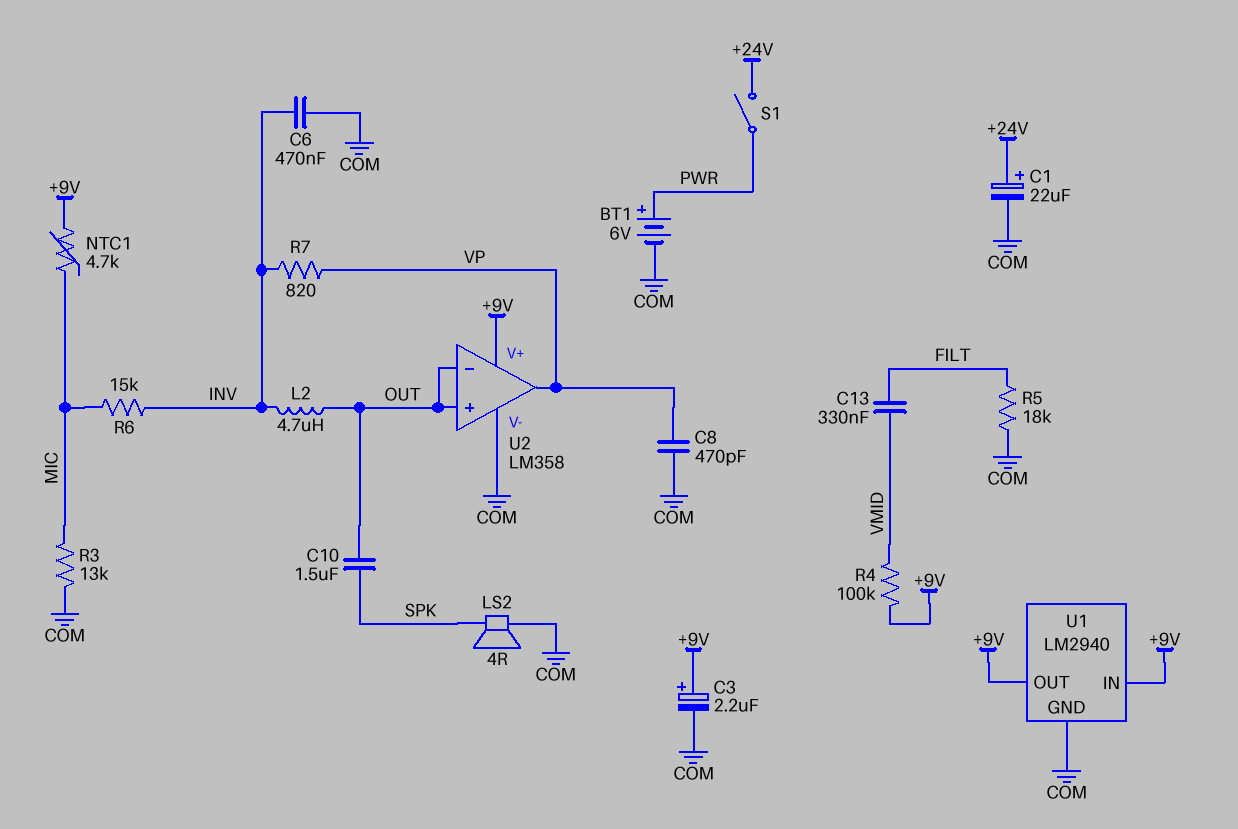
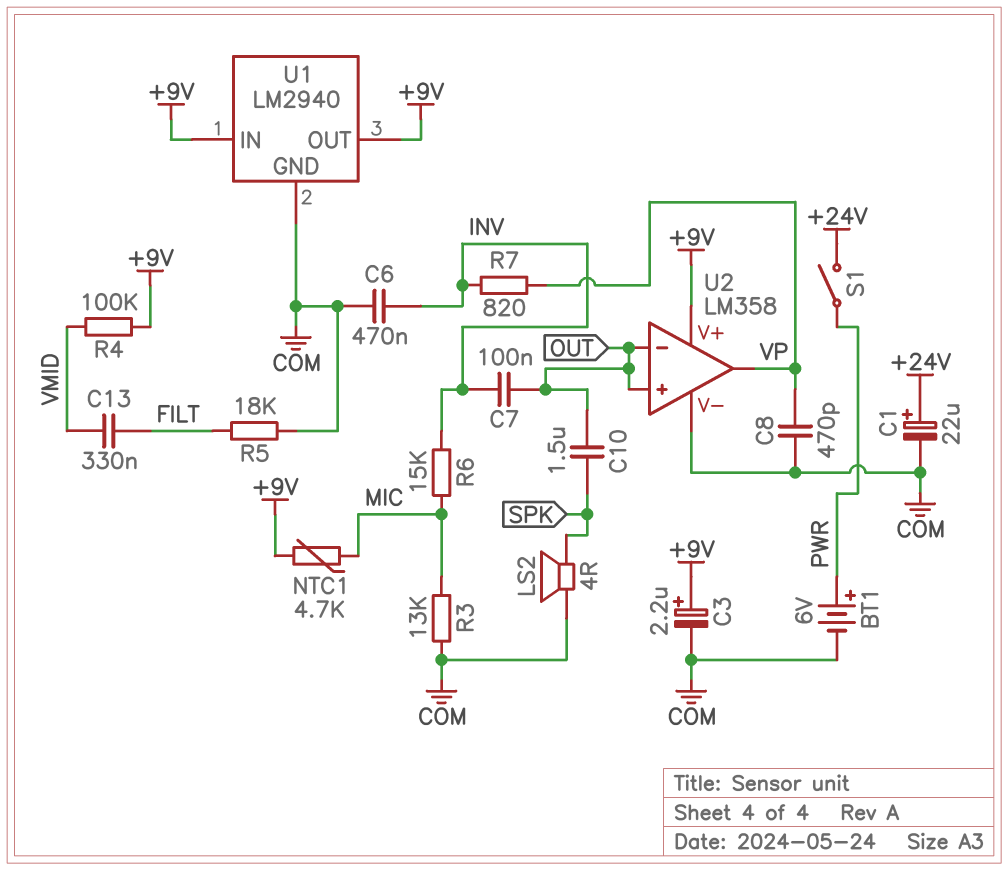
C7: none -> 100nF (INV, OUT)
L2: 4.7uH (INV, OUT) -> none

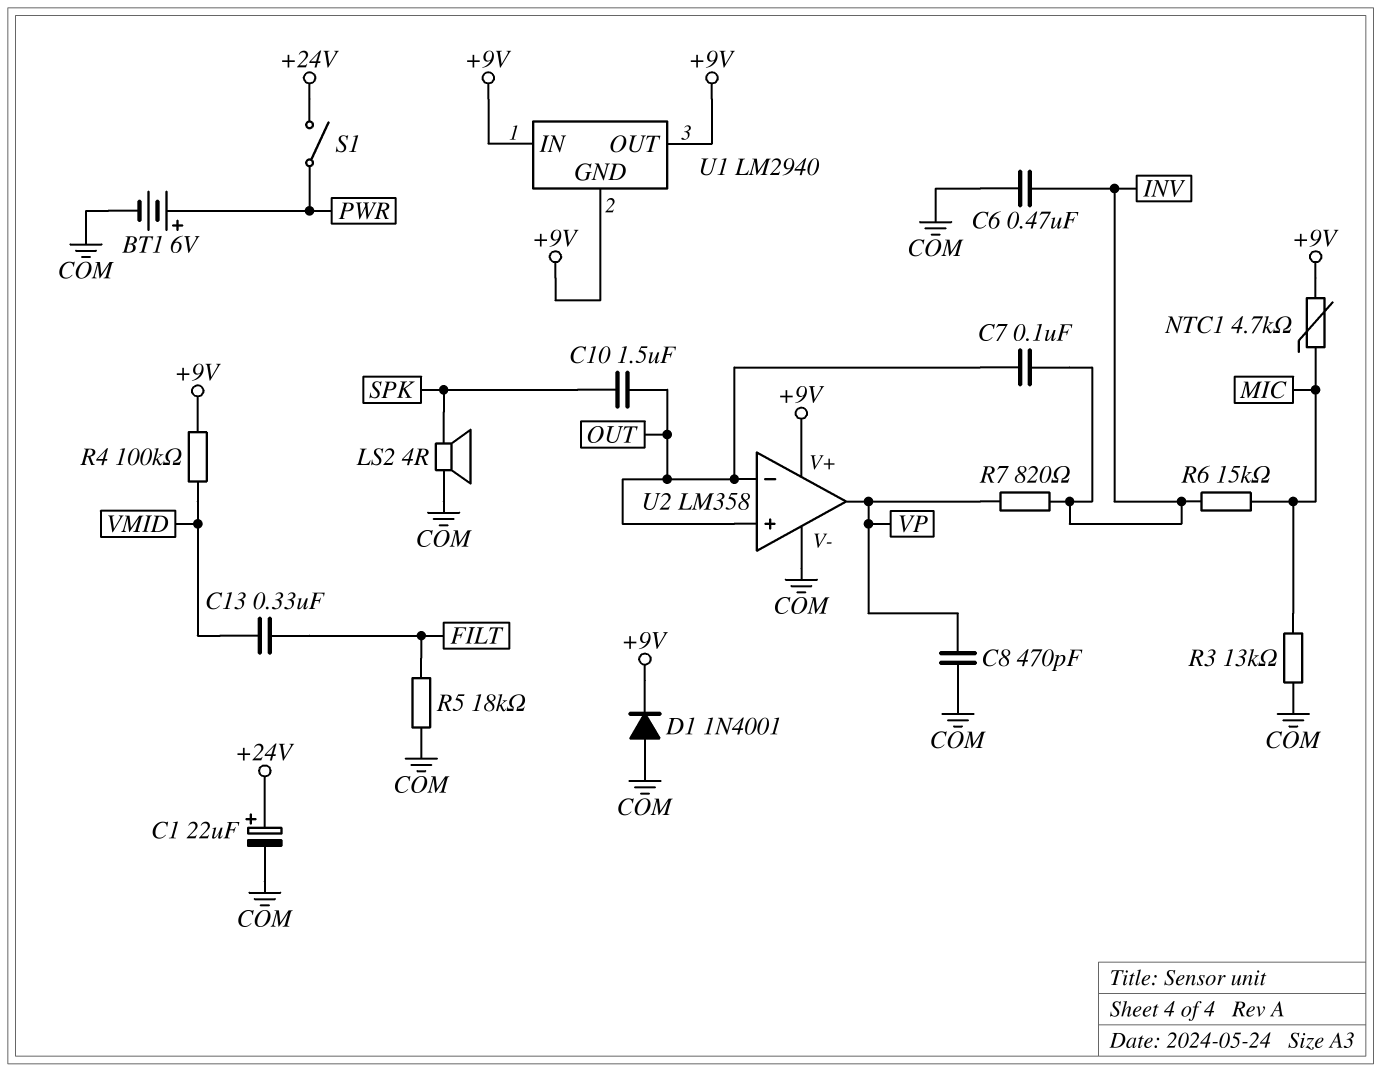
C3: 2.2uF (plus +9V, minus COM) -> none
D1: none -> diode 1N4001 (A COM, K +9V)
U1 pin GND: COM -> +9V

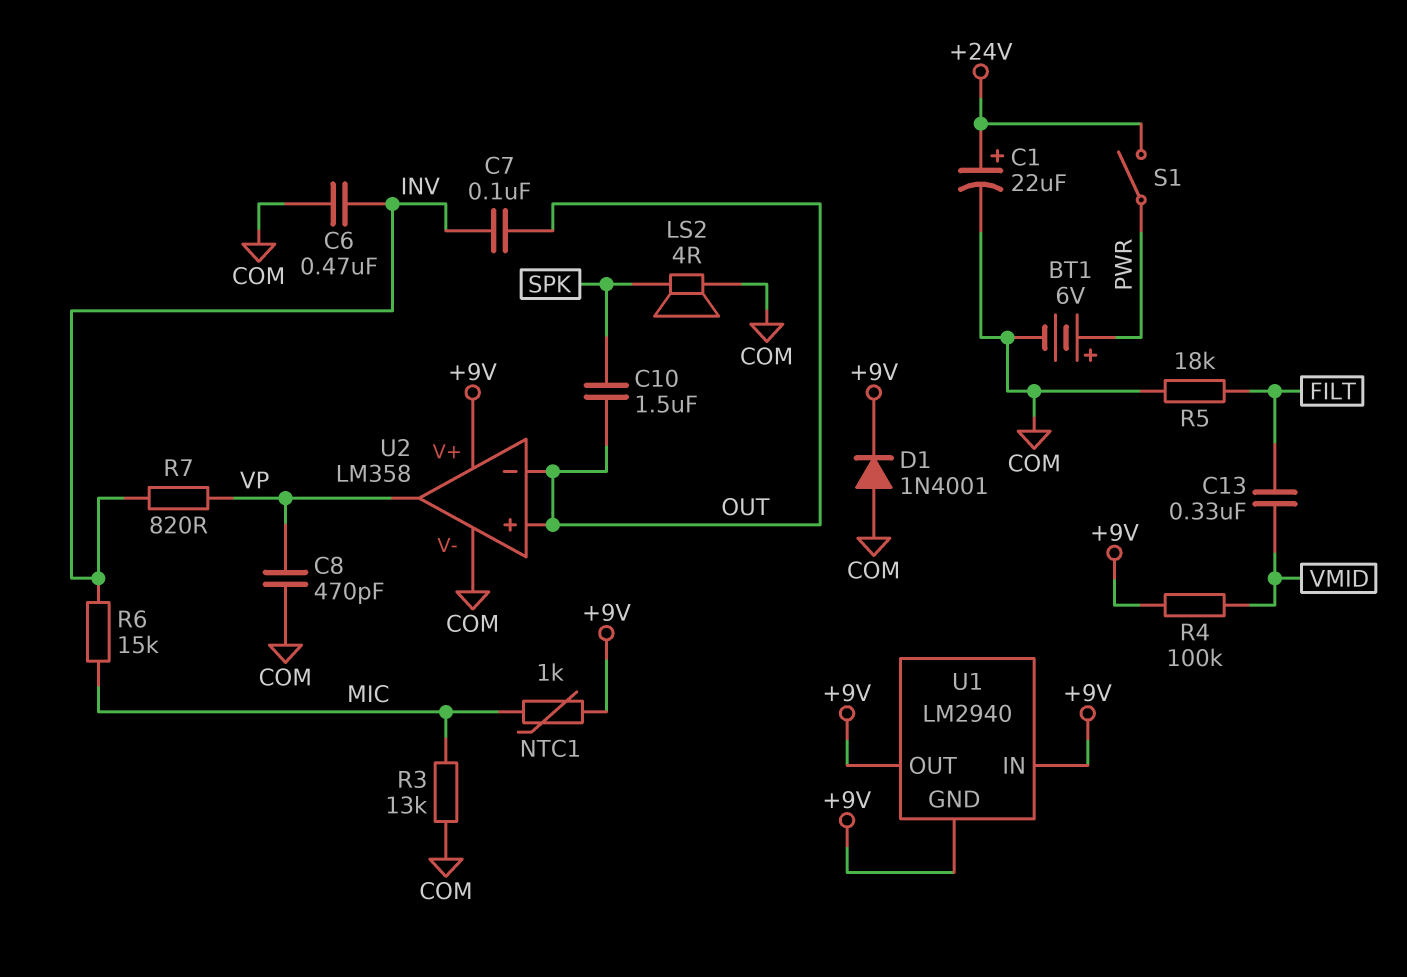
NTC1: 4.7k (+9V, MIC) -> 1k (+9V, MIC)

